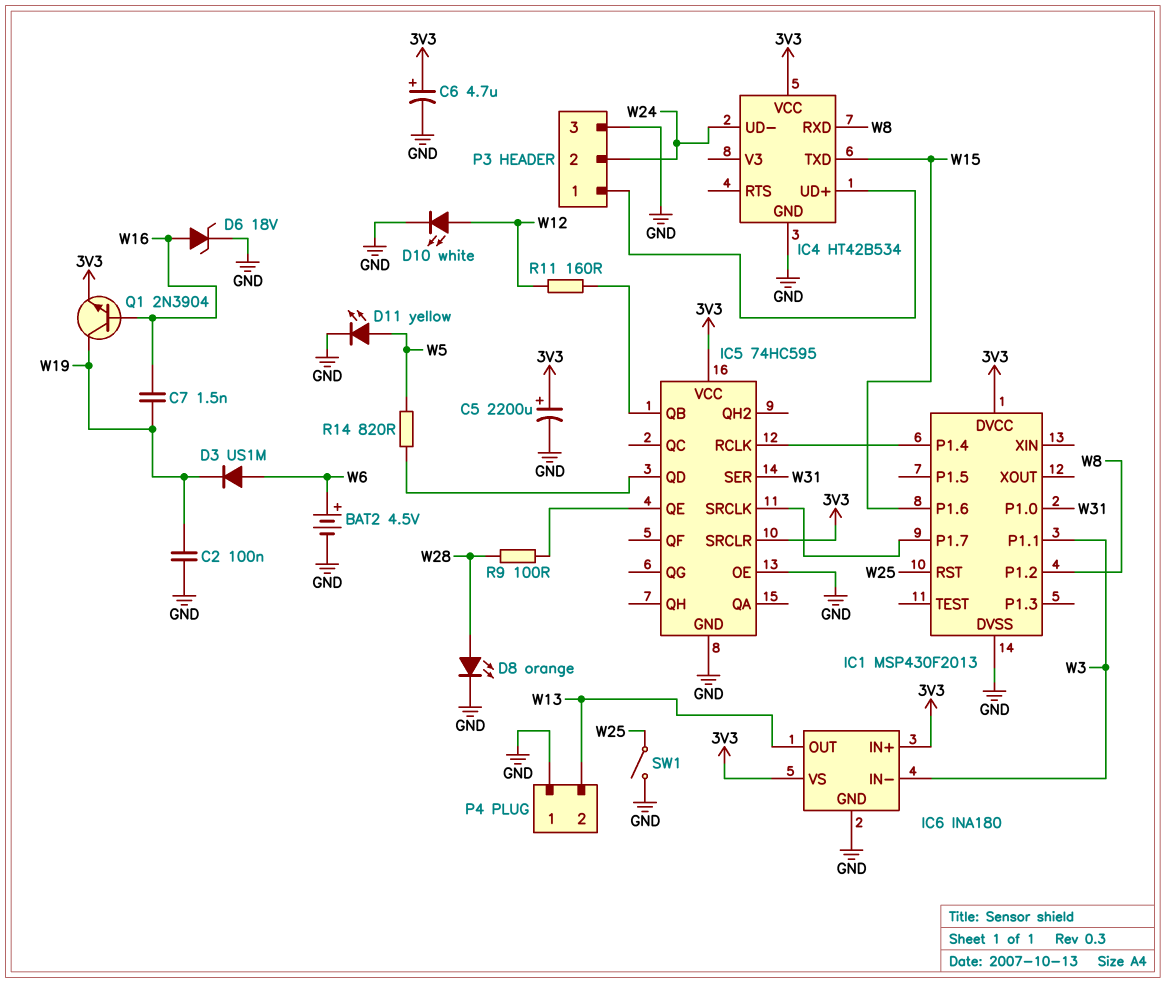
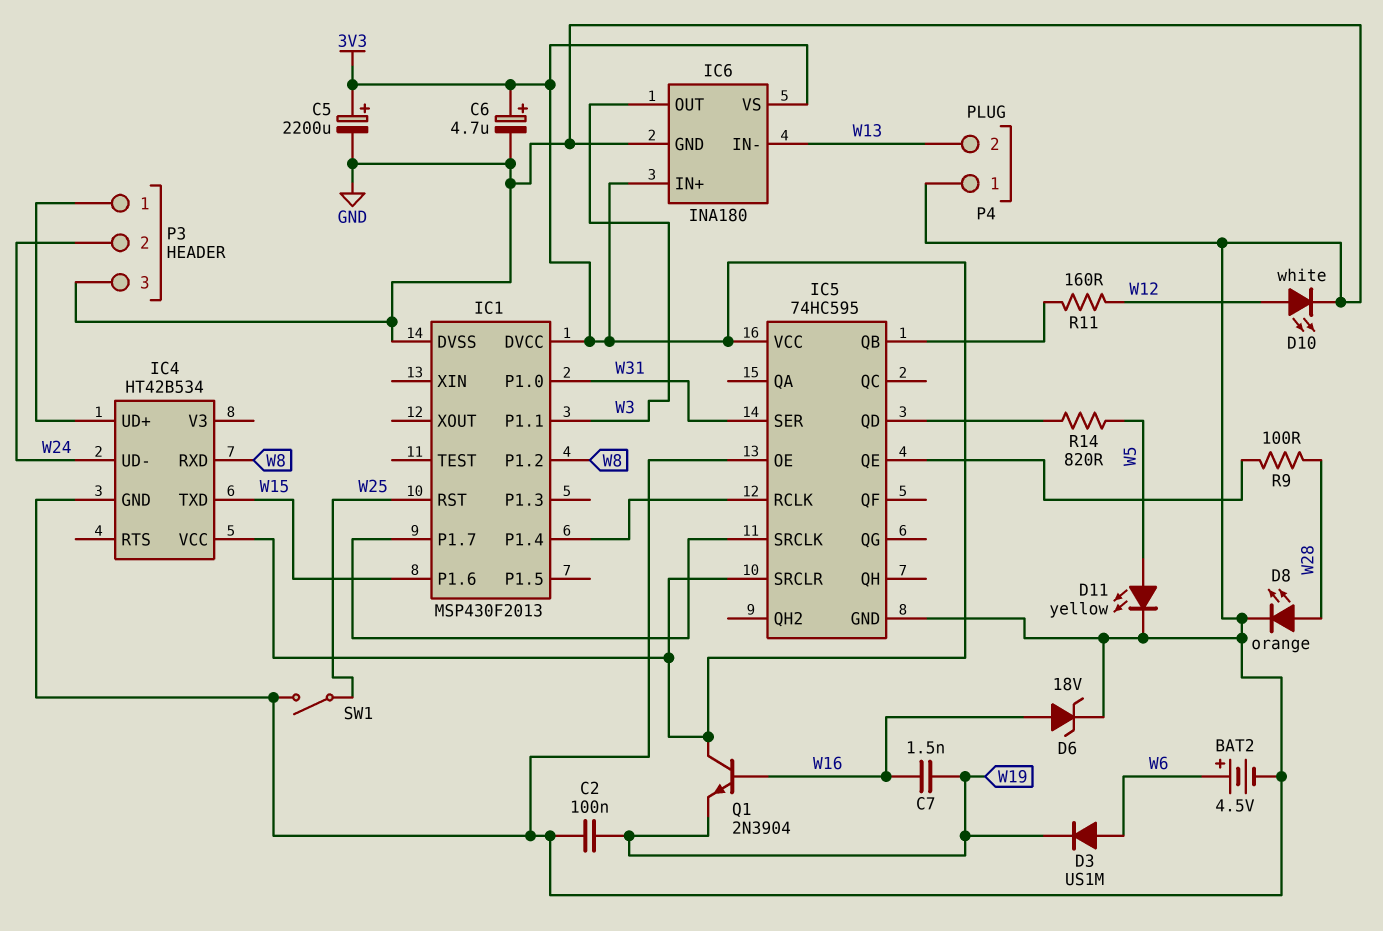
IC6 pin IN-: W3 -> W13
IC6 pin OUT: W13 -> W3
Q1: NPN 2N3904 (B W16, C W19, E 3V3) -> NPN 2N3904 (B W16, C 3V3, E W19)

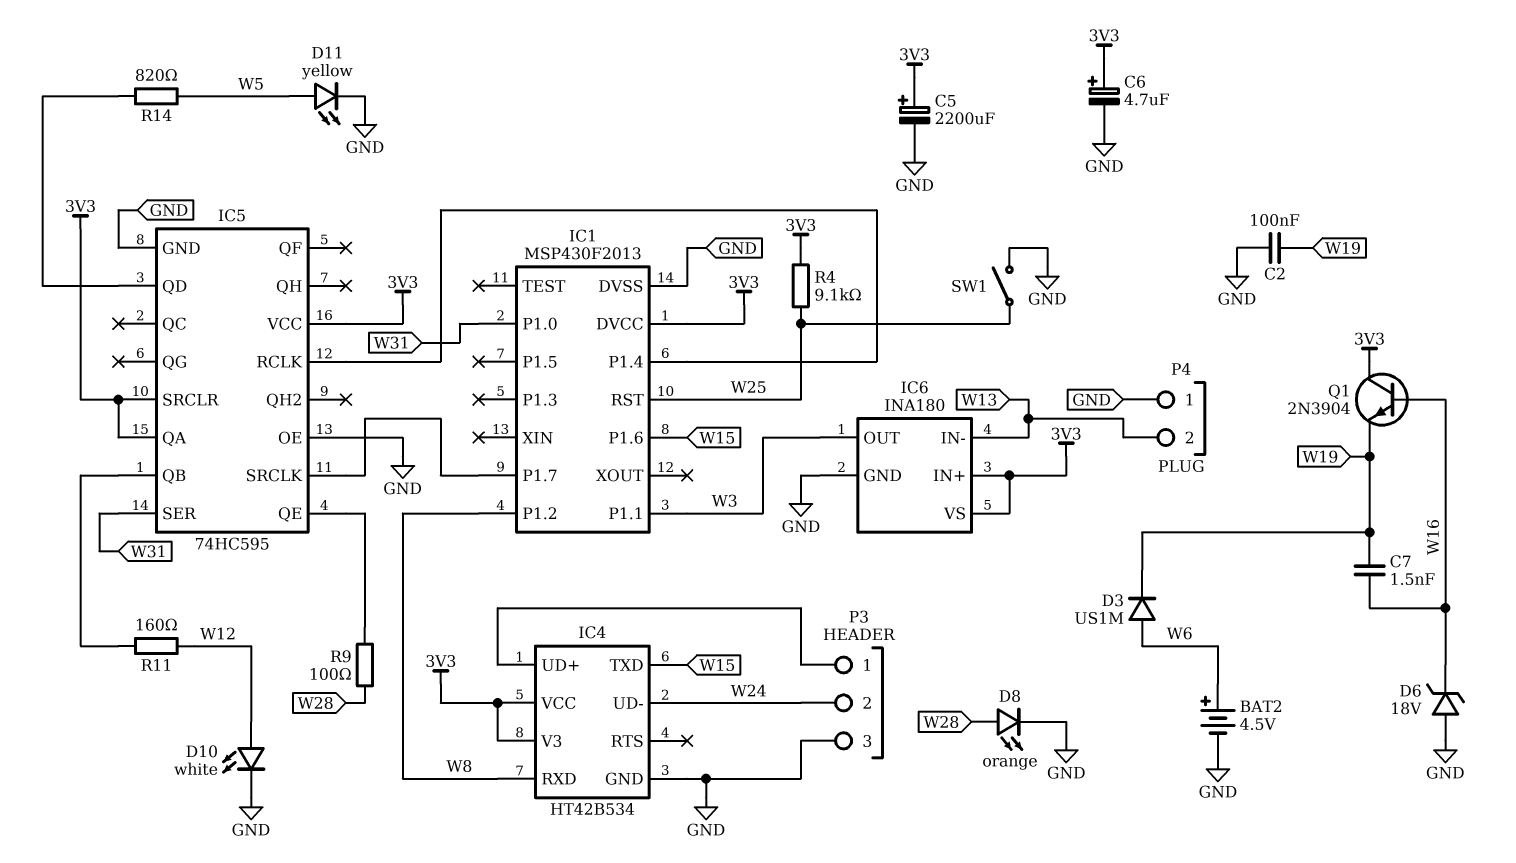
D6: zener 18V (A W16, K GND) -> zener 18V (A GND, K W16)
IC4 pin V3: none -> 3V3
IC5 pin QA: none -> 3V3
R4: none -> 9.1k (3V3, W25)

